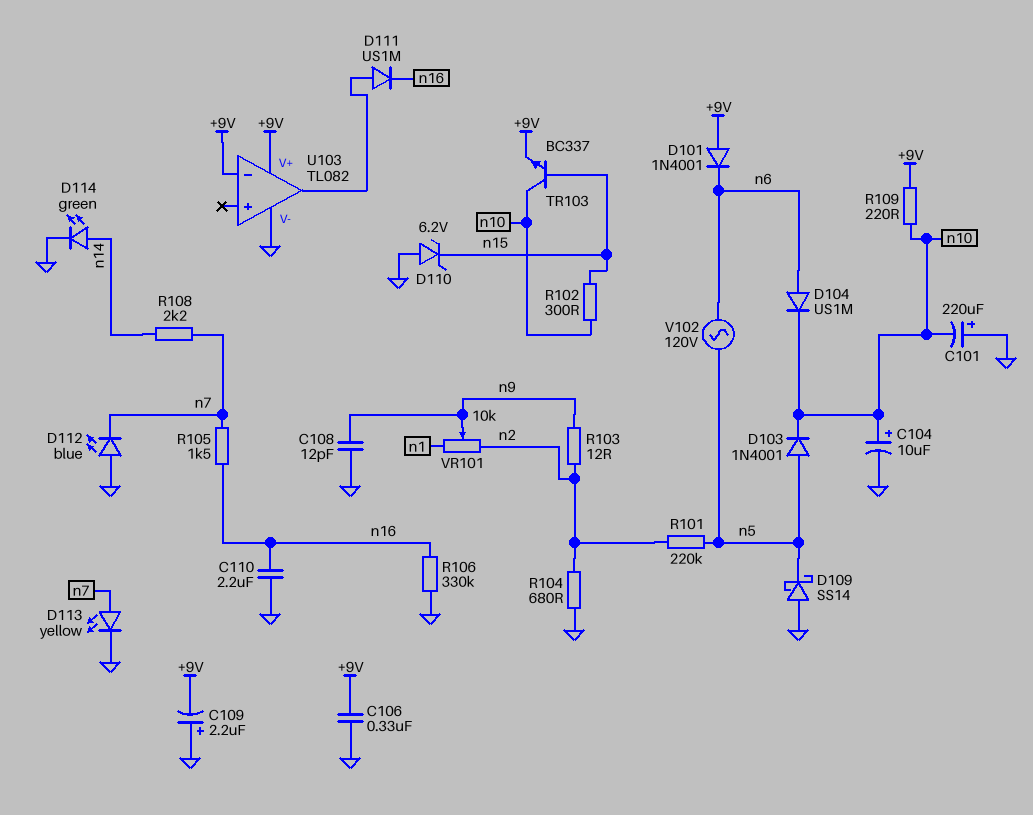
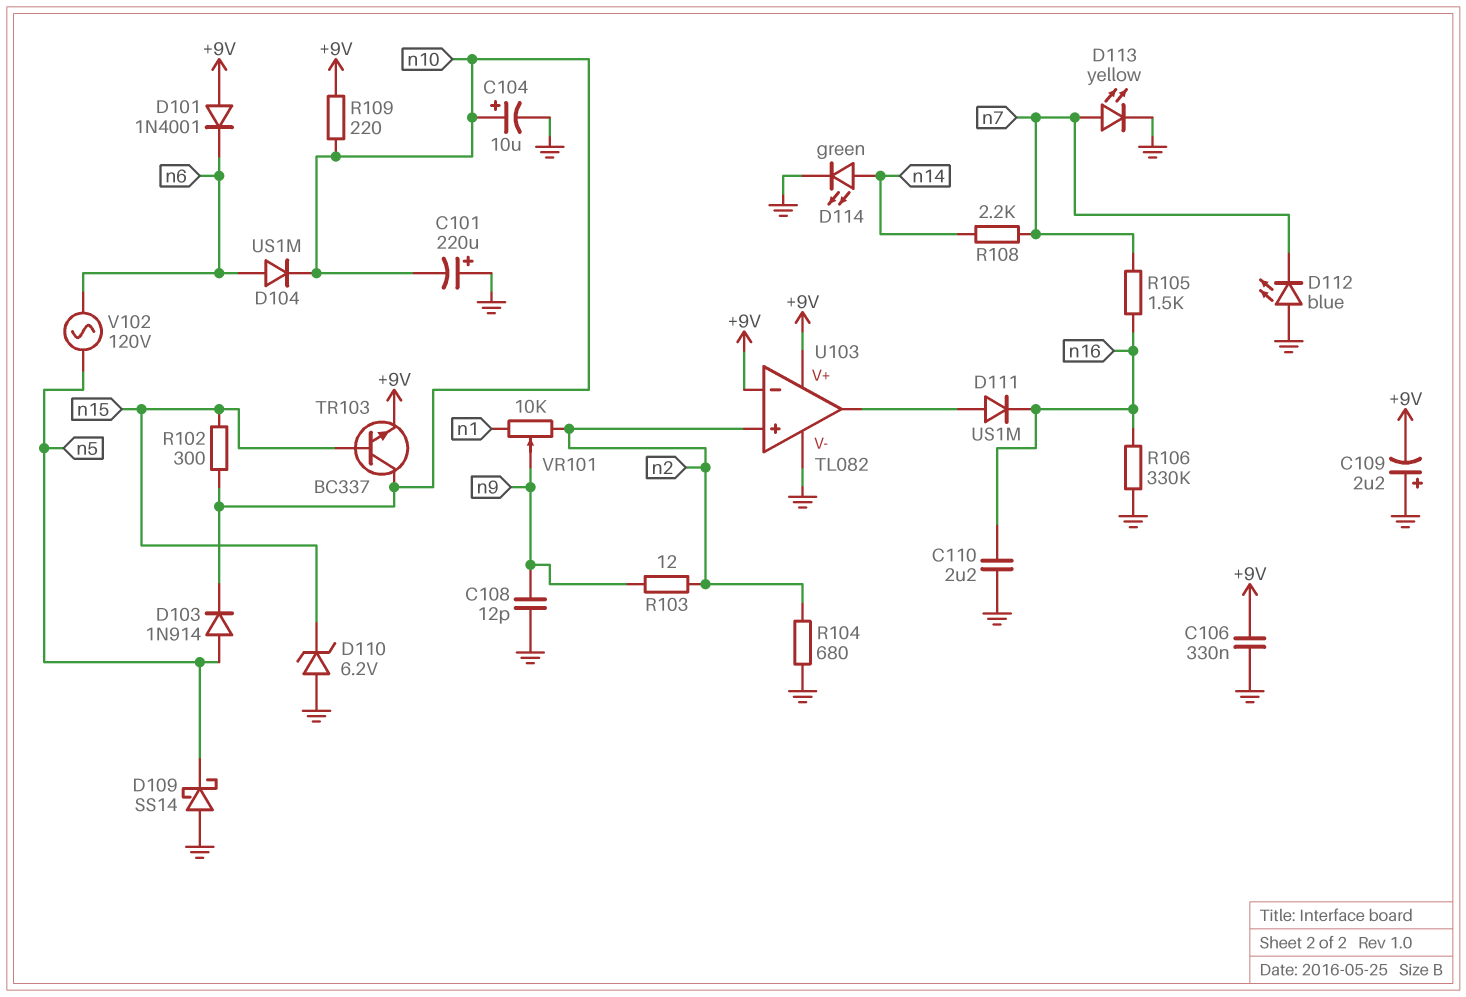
D103: diode 1N4001 (A n5, K n10) -> diode 1N914 (A n5, K n10)
R101: 220k (n2, n5) -> none
U103 pin in+: none -> n2

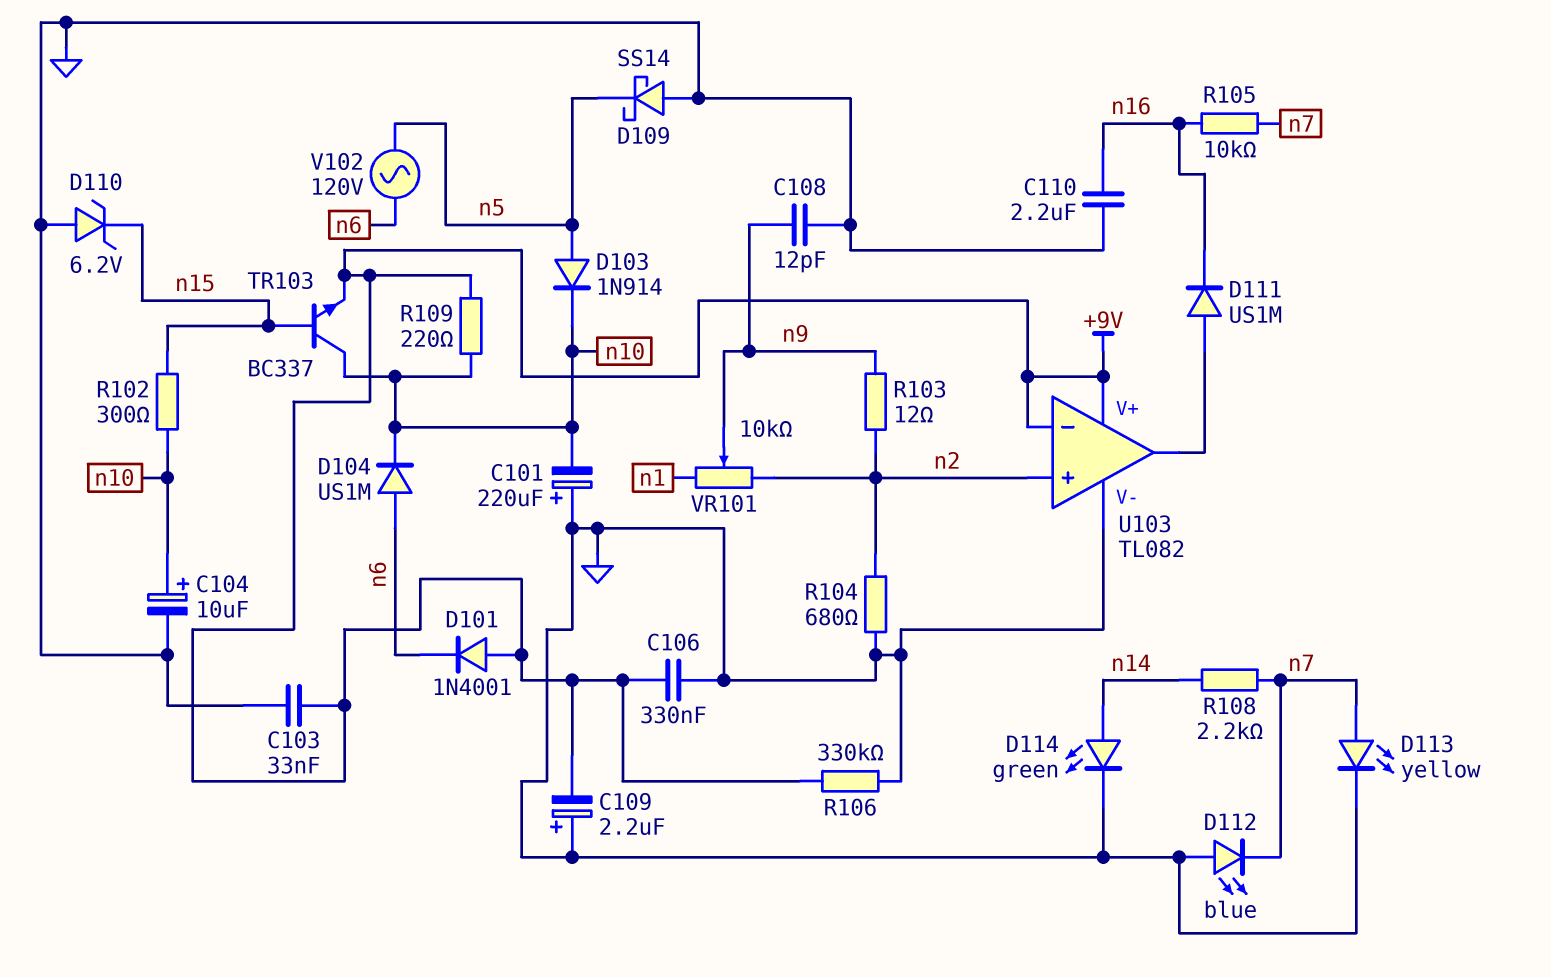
C103: none -> 33nF (+9V, GND)
R105: 1.5k (n7, n16) -> 10k (n7, n16)
R106: 330k (GND, n16) -> 330k (+9V, GND)

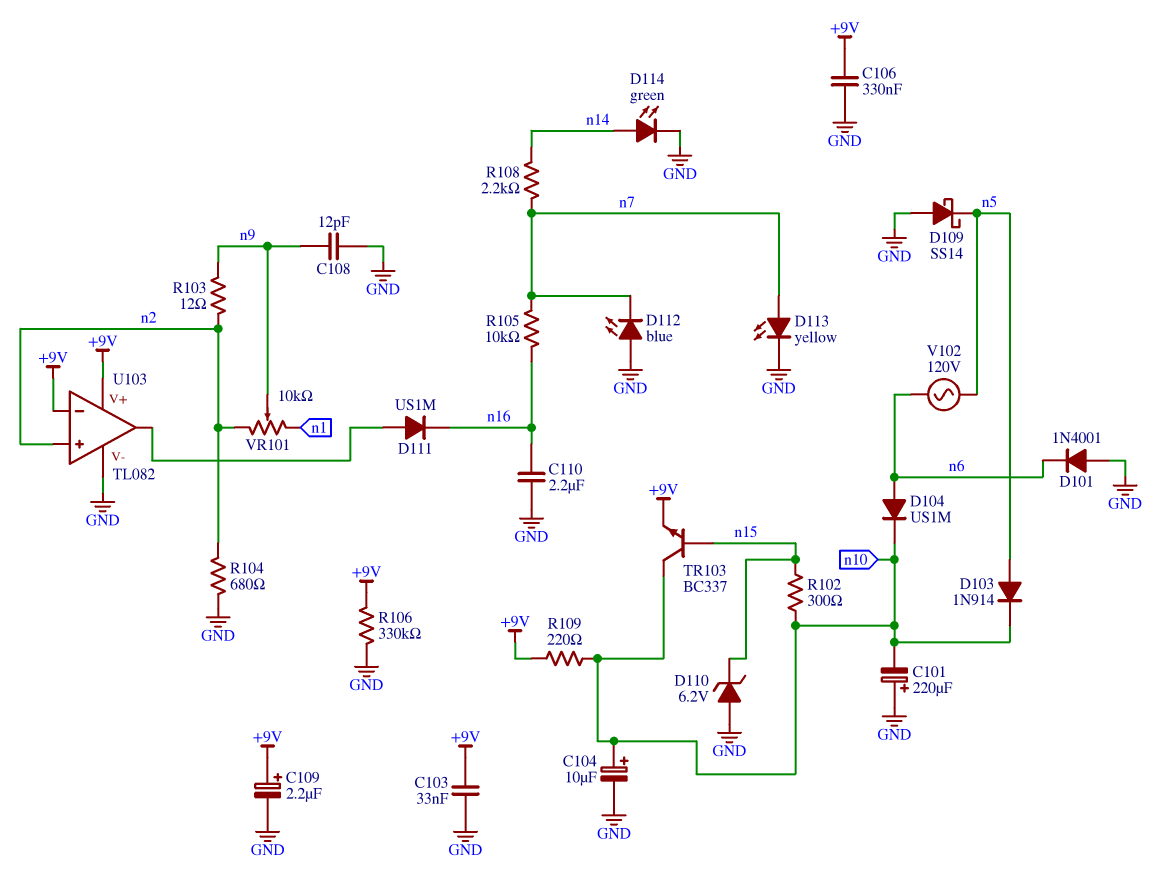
C109: 2.2uF (plus GND, minus +9V) -> 2.2uF (plus +9V, minus GND)
D101: diode 1N4001 (A +9V, K n6) -> diode 1N4001 (A GND, K n6)

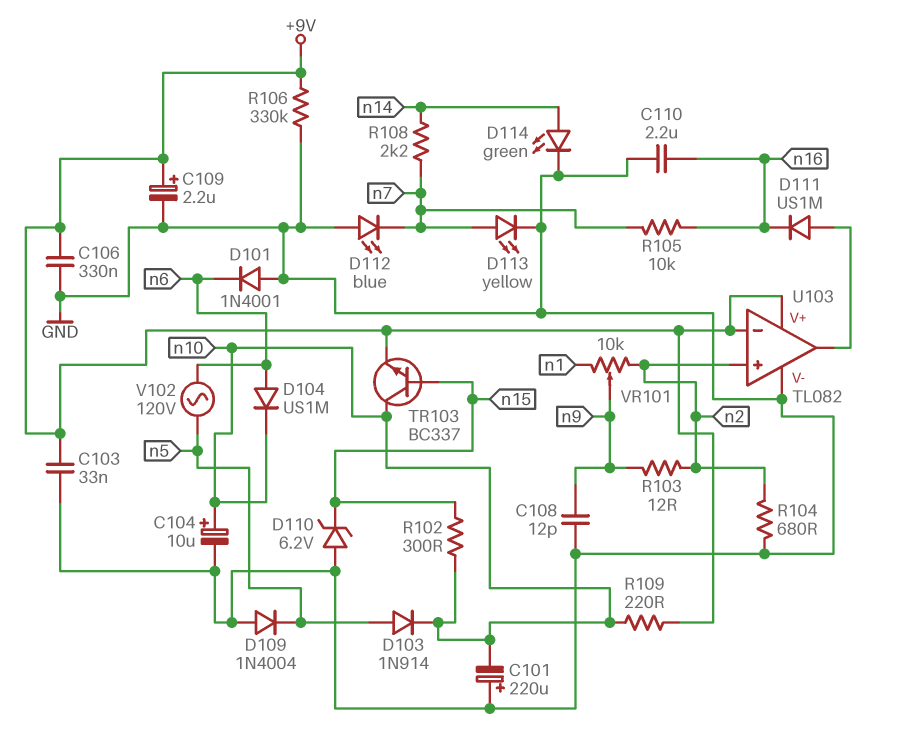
D109: schottky SS14 (A GND, K n5) -> diode 1N4004 (A GND, K n5)

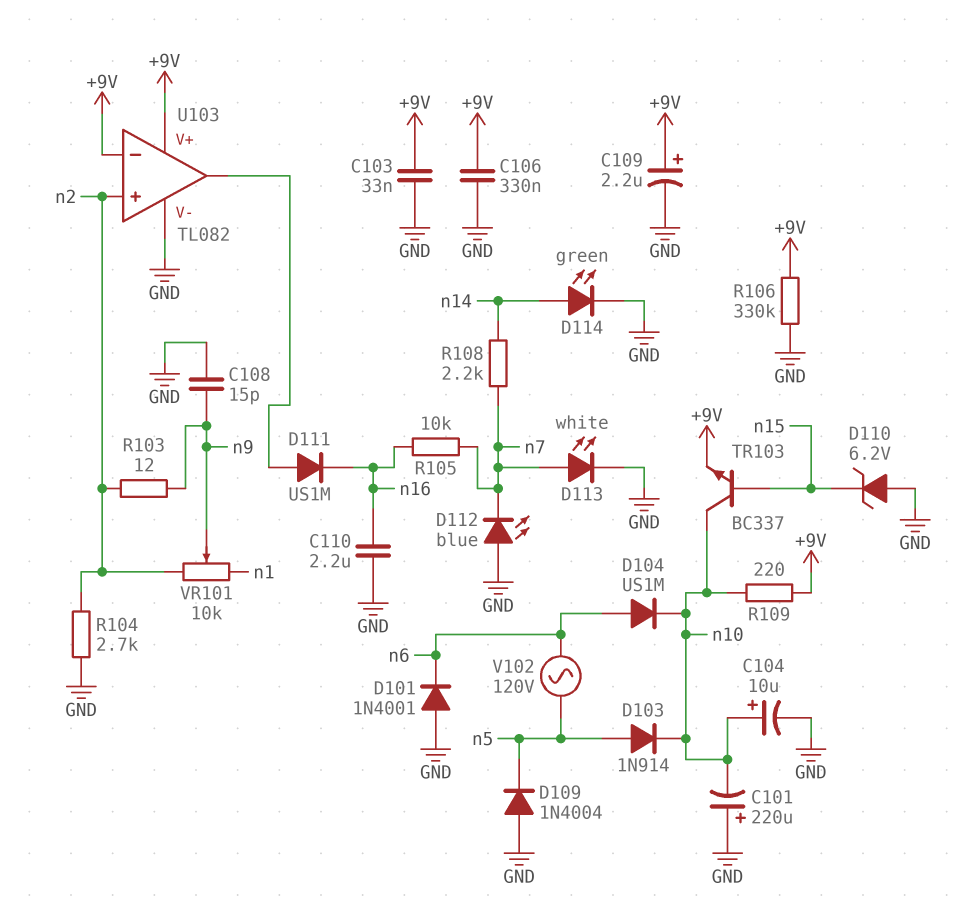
C108: 12pF (GND, n9) -> 15pF (GND, n9)
D113: LED yellow (A n7, K GND) -> LED white (A n7, K GND)
R102: 300 (n10, n15) -> none
R104: 680 (GND, n2) -> 2.7k (GND, n2)

